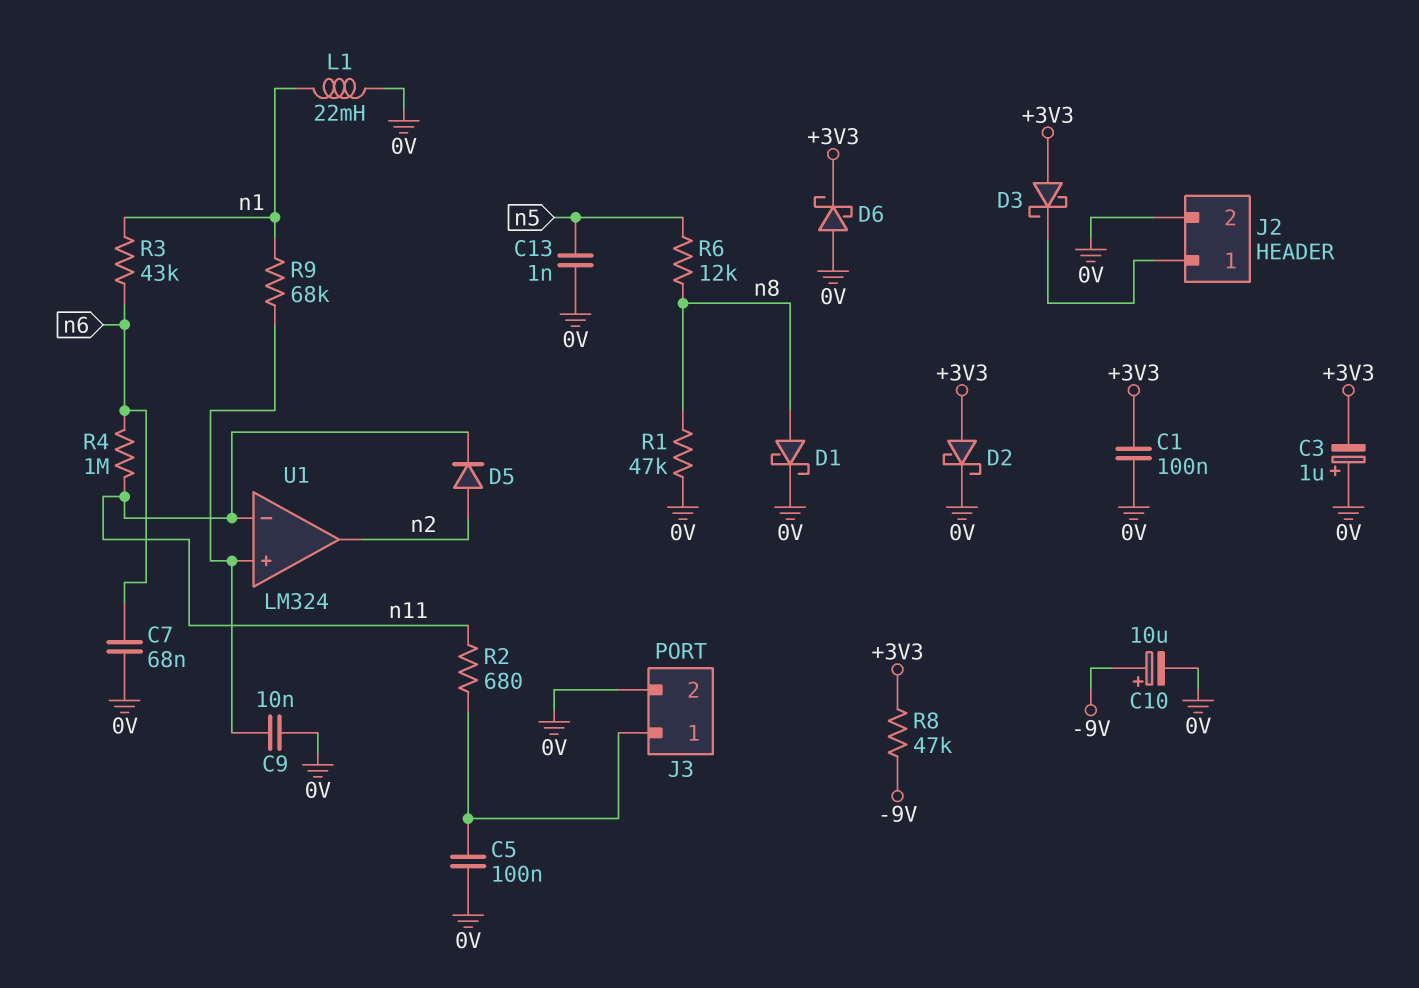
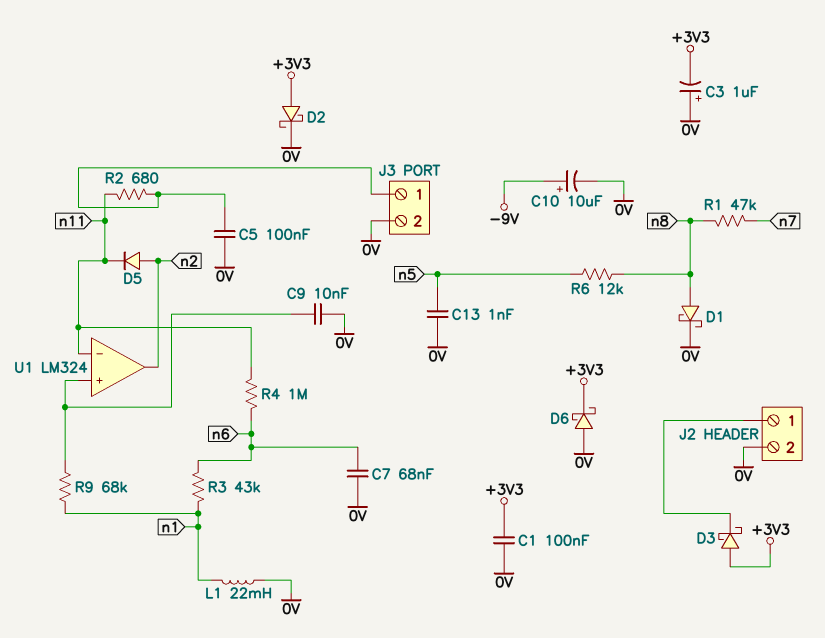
R1: 47k (0V, n8) -> 47k (n7, n8)
R8: 47k (+3V3, -9V) -> none

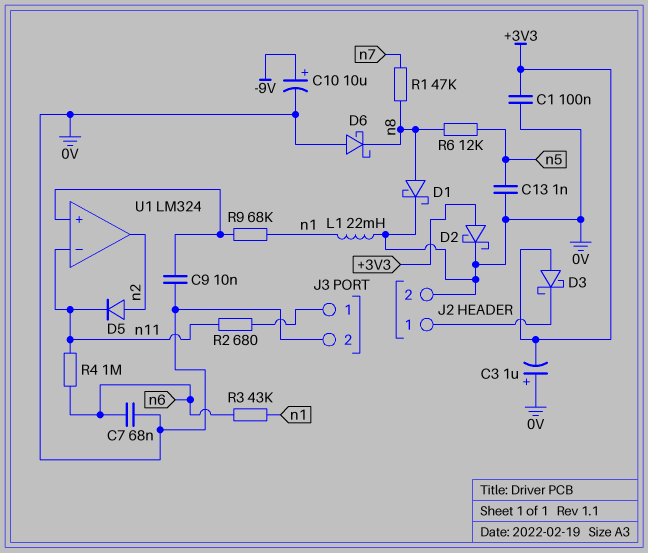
C5: 100nF (0V, J3/1) -> none
D6: schottky (A 0V, K +3V3) -> schottky (A 0V, K n8)

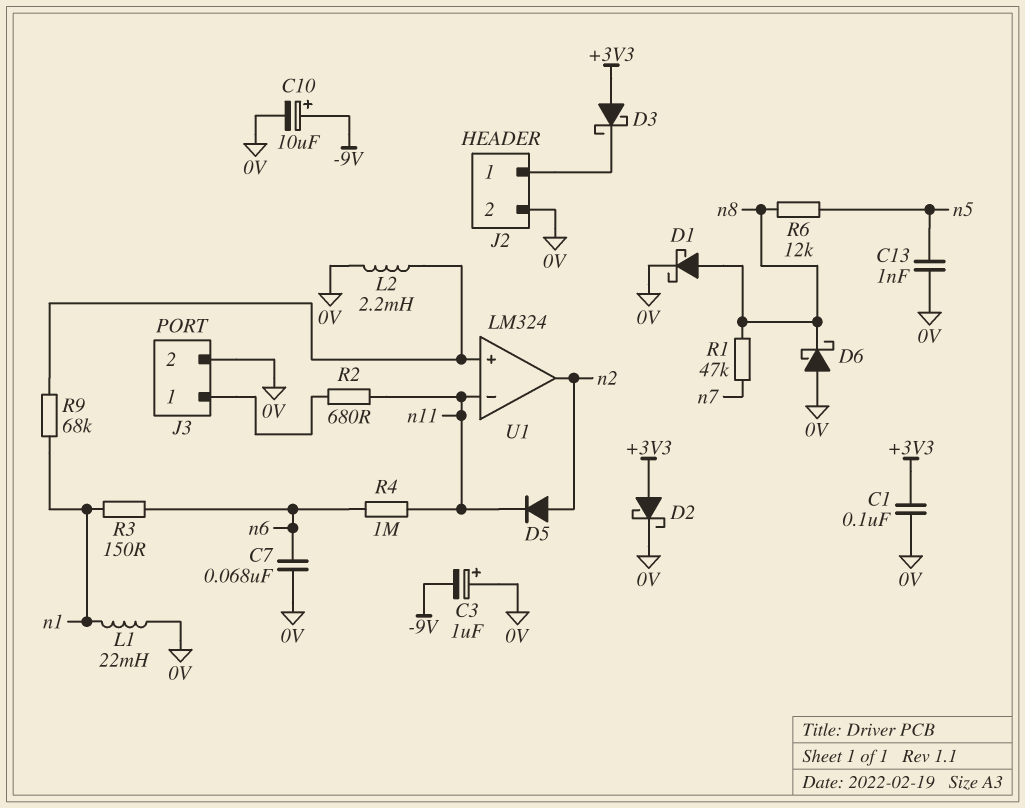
C3: 1uF (plus 0V, minus +3V3) -> 1uF (plus 0V, minus -9V)
C9: 10nF (0V, U1/in+) -> none
L2: none -> 2.2mH (0V, U1/in+)
R3: 43k (n1, n6) -> 150 (n1, n6)

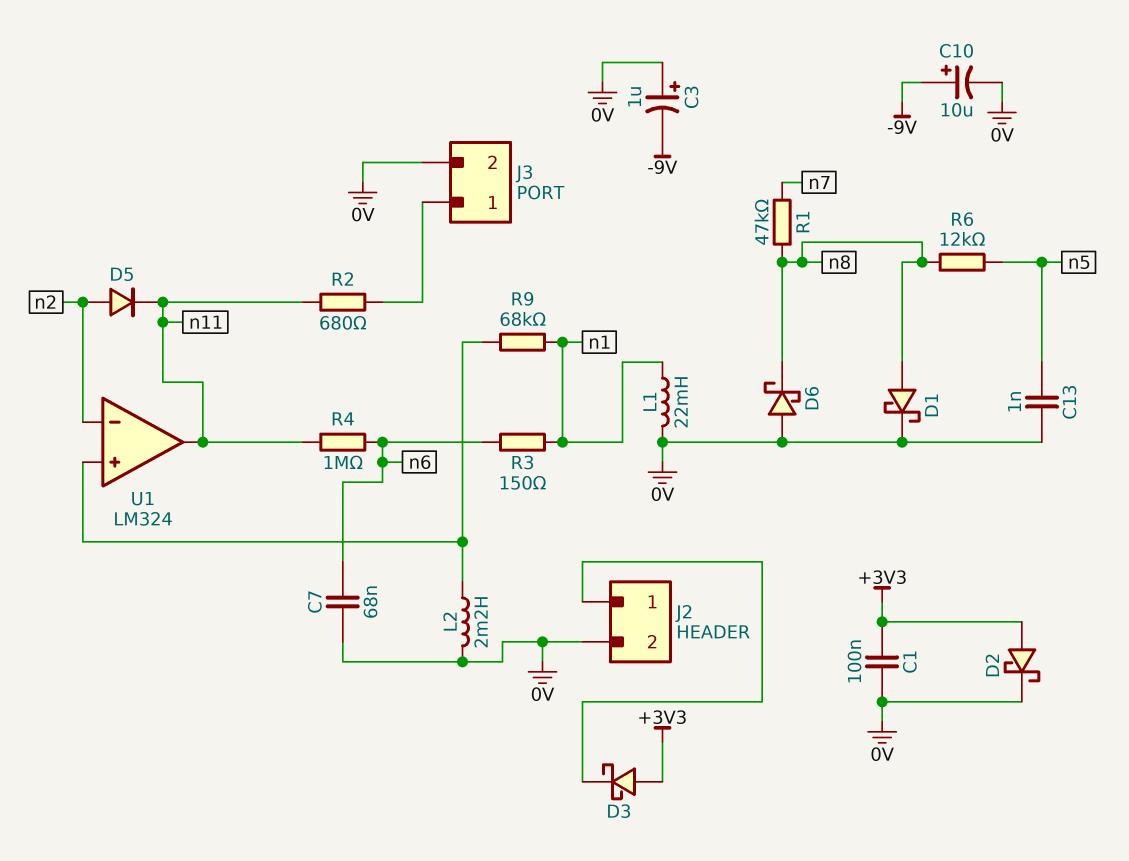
U1 pin in-: n11 -> n2
U1 pin out: n2 -> n11

